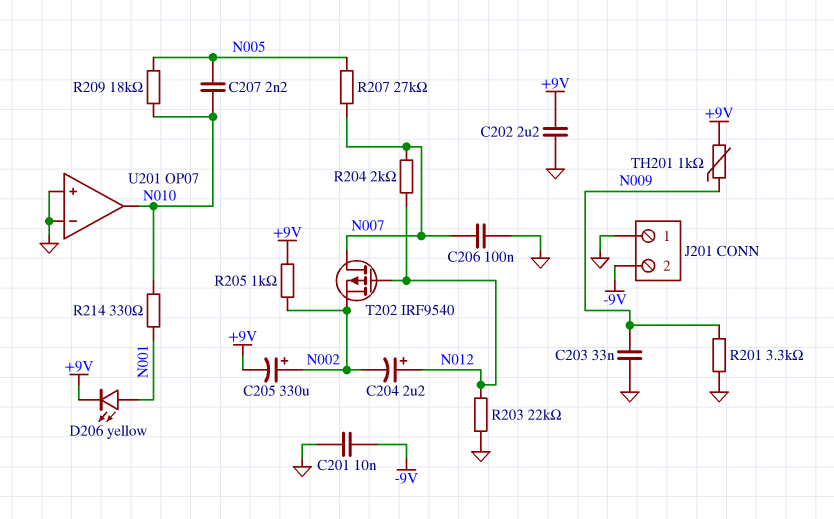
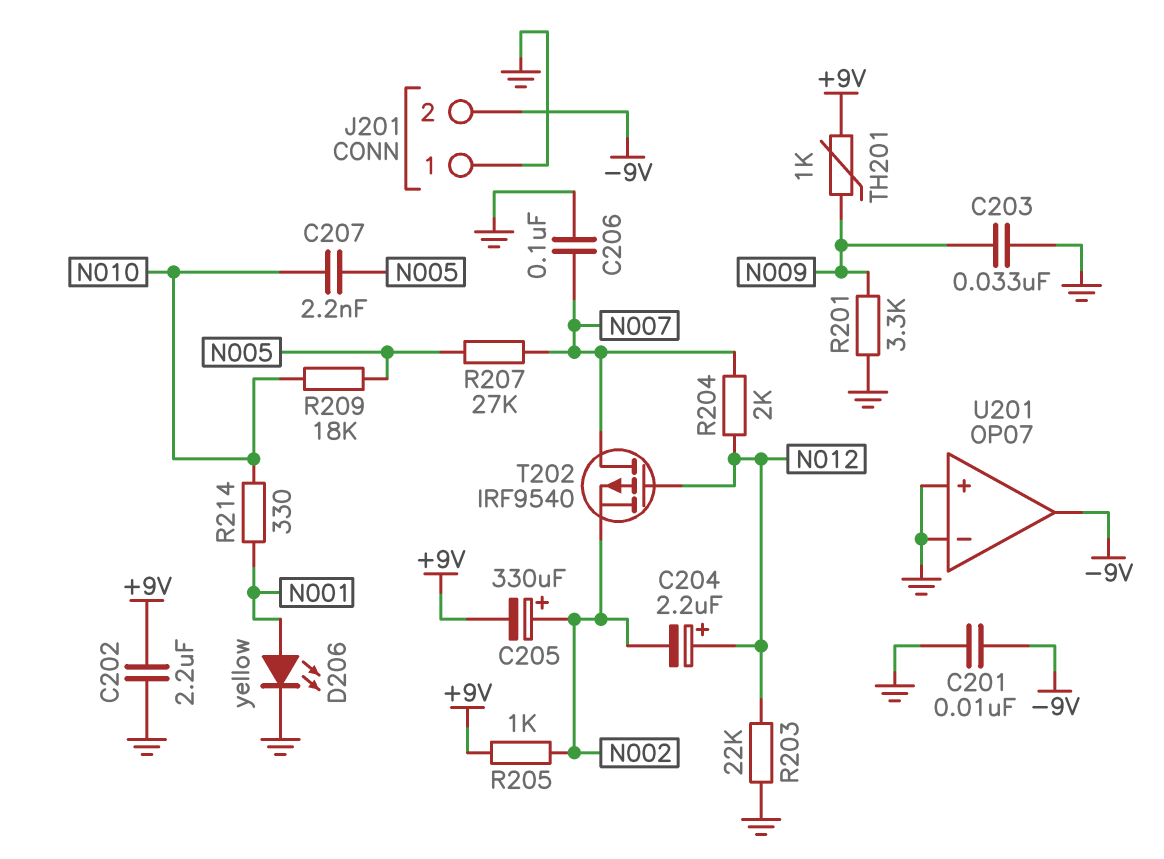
D206: LED yellow (A N001, K +9V) -> LED yellow (A N001, K GND)
U201 pin out: N010 -> -9V

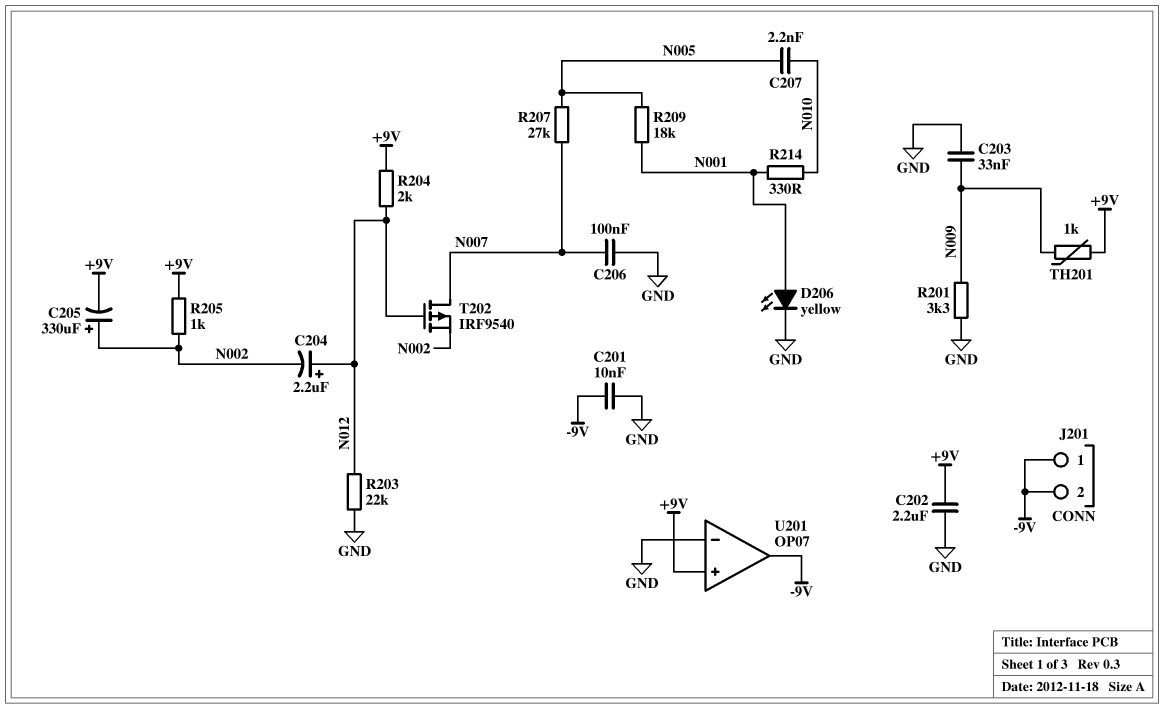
J201 pin 1: GND -> -9V
R204: 2k (N007, N012) -> 2k (+9V, N012)
R209: 18k (N005, N010) -> 18k (N001, N005)
U201 pin in+: GND -> +9V

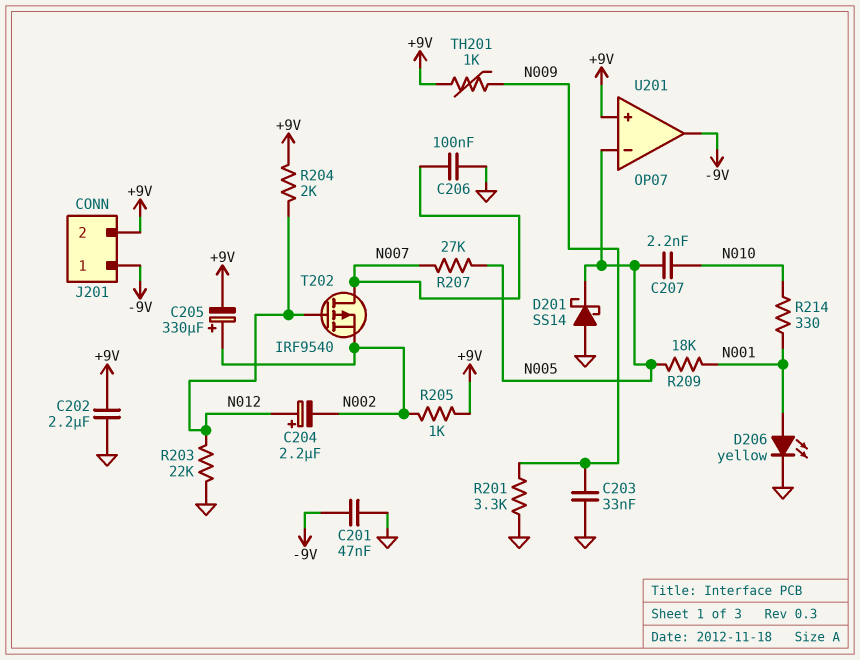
C201: 10nF (-9V, GND) -> 47nF (-9V, GND)
D201: none -> schottky SS14 (A GND, K N005)
J201 pin 2: -9V -> +9V
U201 pin in-: GND -> N005

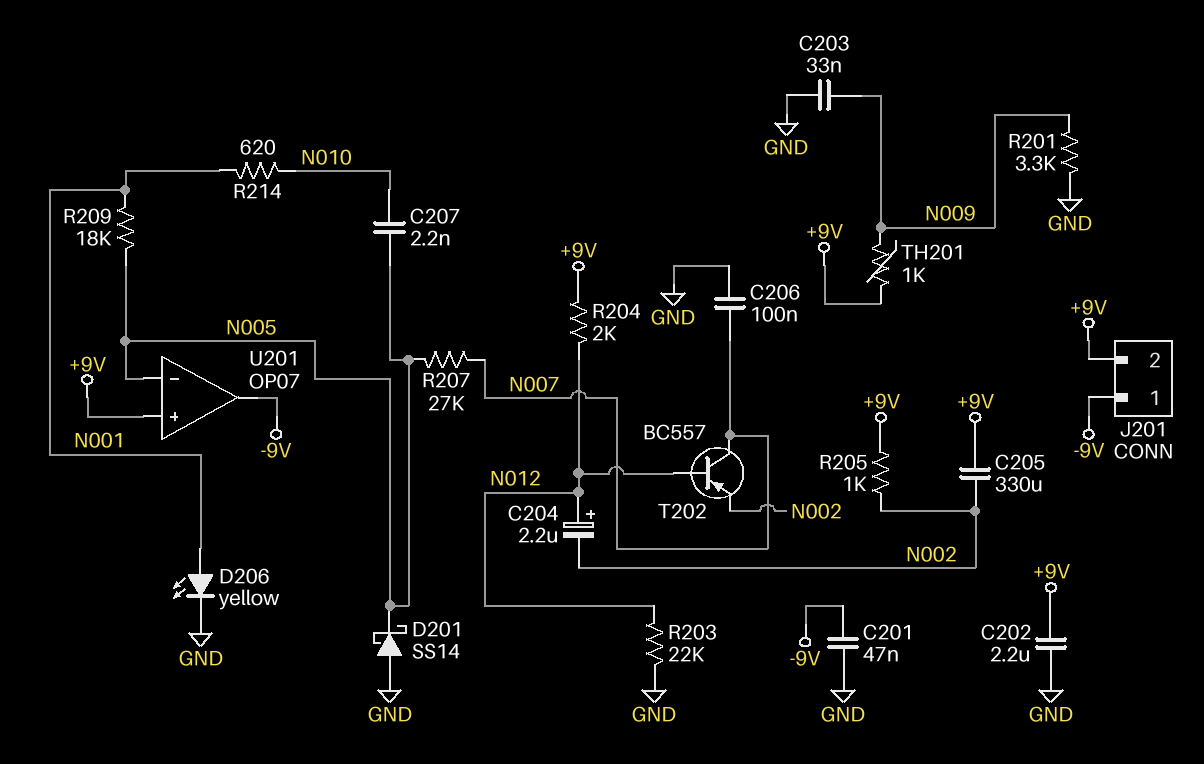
C205: 330uF (plus N002, minus +9V) -> 330uF (+9V, N002)
R214: 330 (N001, N010) -> 620 (N001, N010)
T202: PMOS IRF9540 (G N012, D N007, S N002) -> PNP BC557 (B N012, C N007, E N002)

